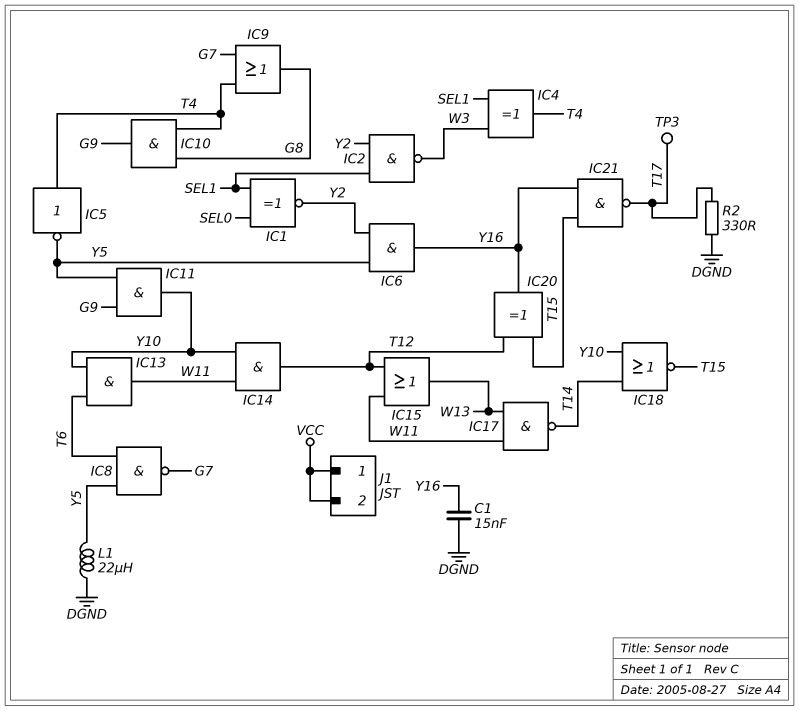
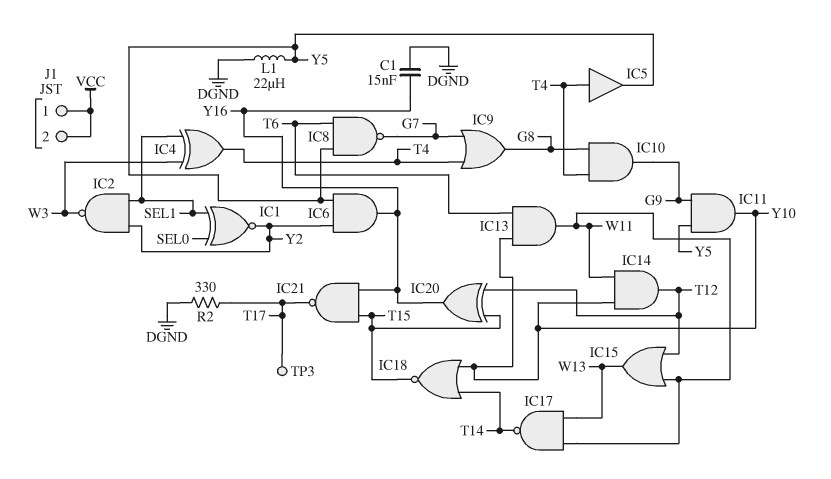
IC5: NOT (in T4, out Y5) -> buffer (in T4, out Y5)

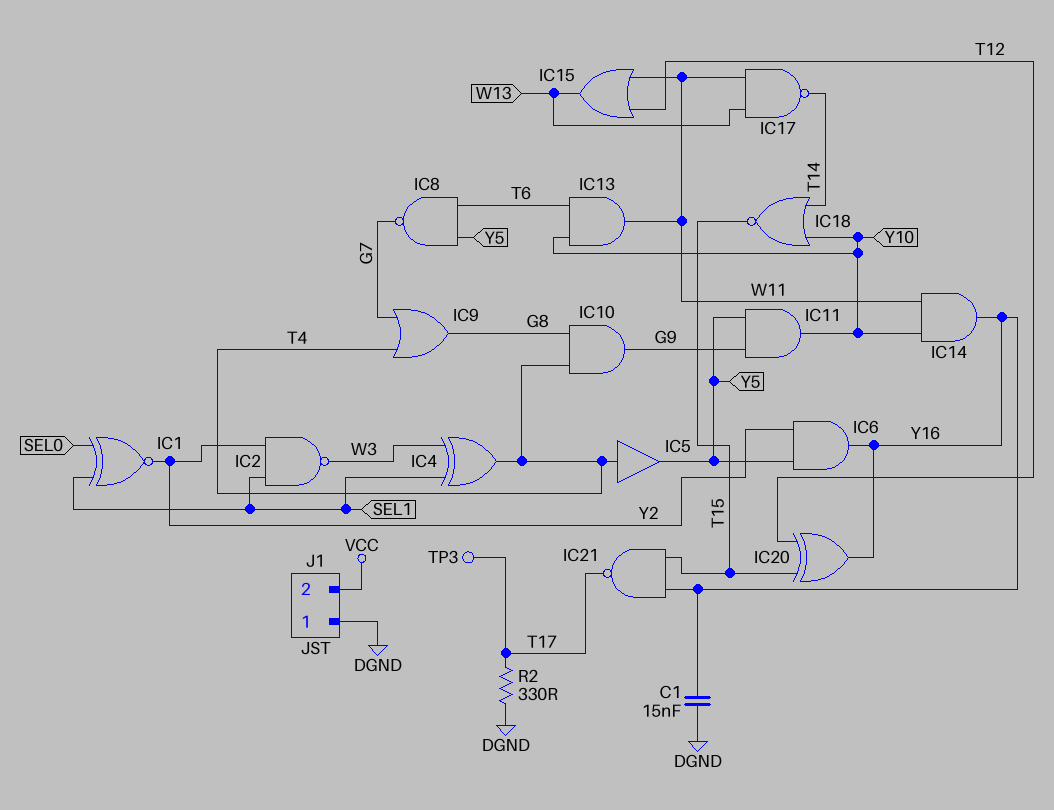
IC14: AND (in W11, in Y10, out T12) -> AND (in W11, in Y10, out Y16)
J1 pin 1: VCC -> DGND
L1: 22uH (DGND, Y5) -> none

